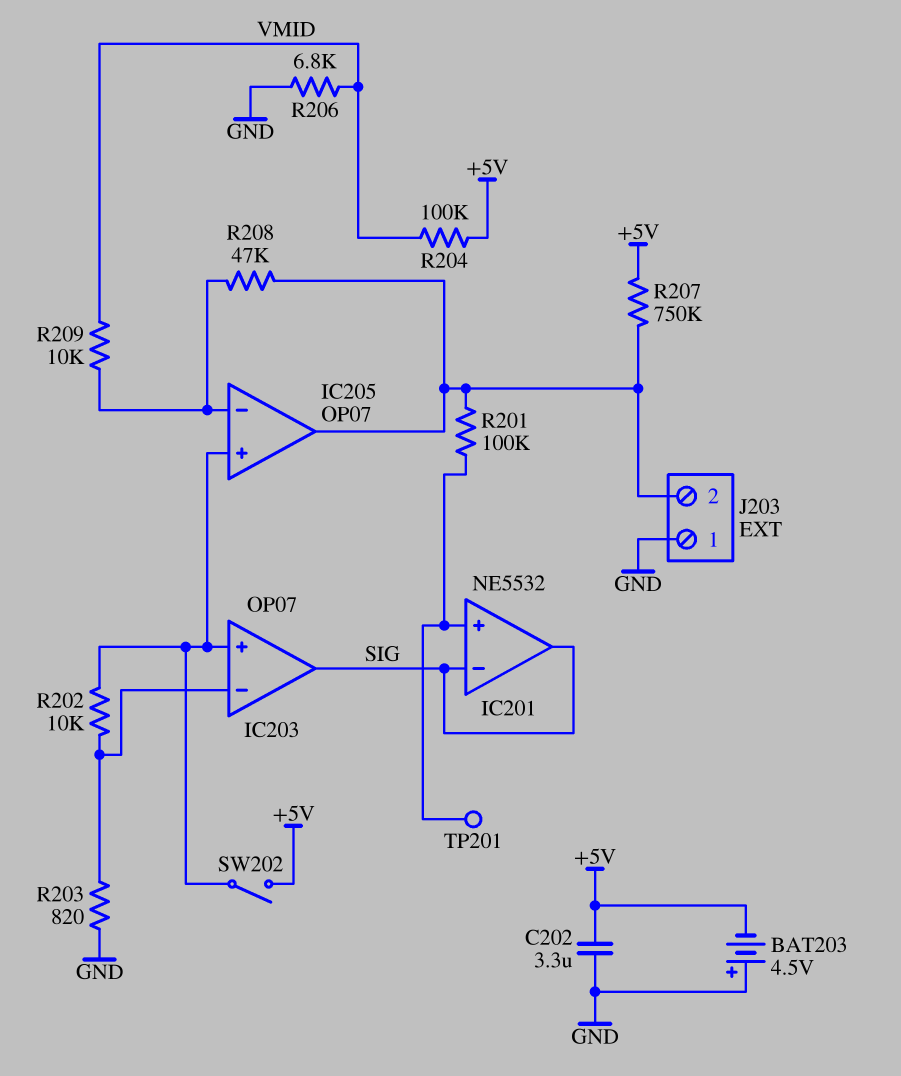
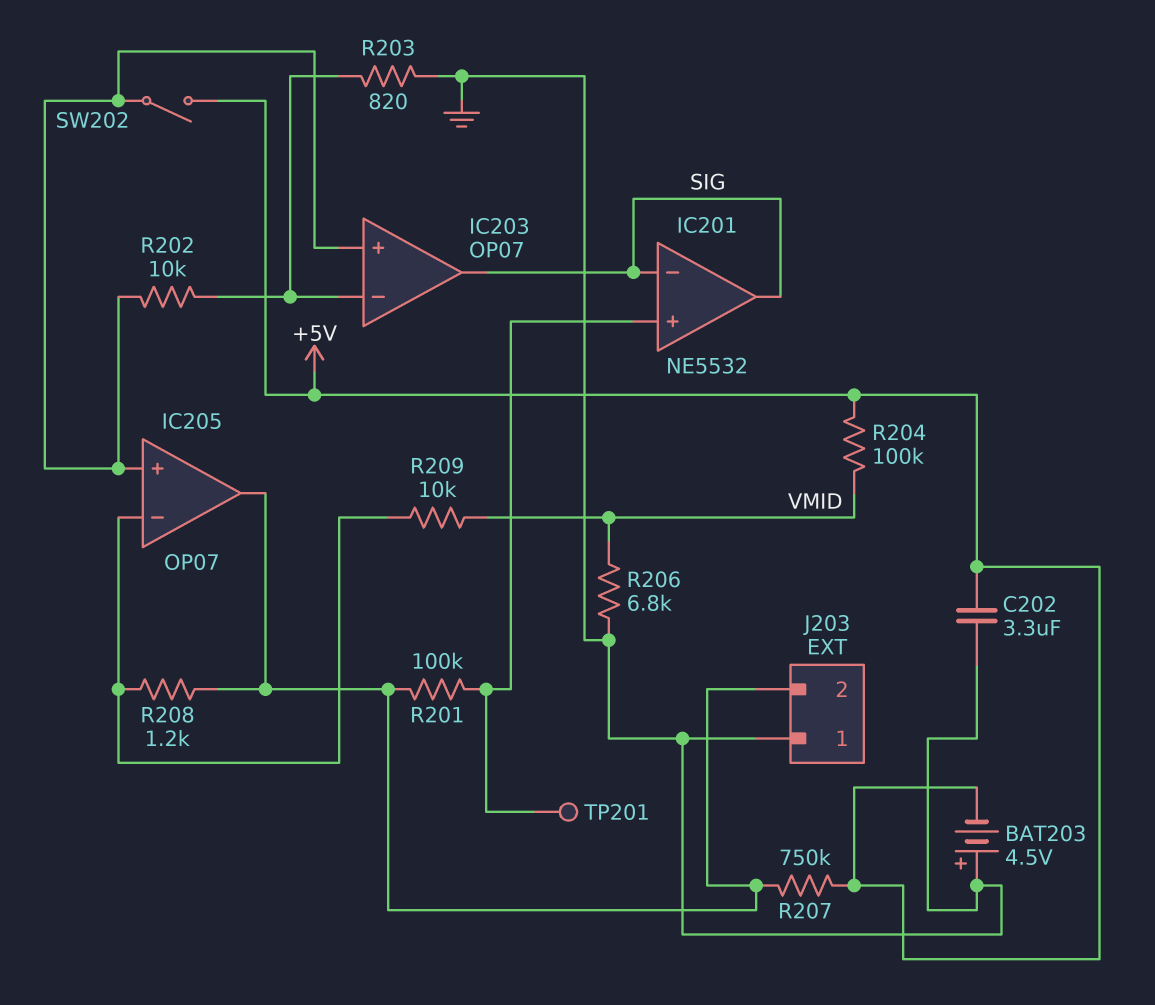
R208: 47k (IC205/in-, IC205/out) -> 1.2k (IC205/in-, IC205/out)

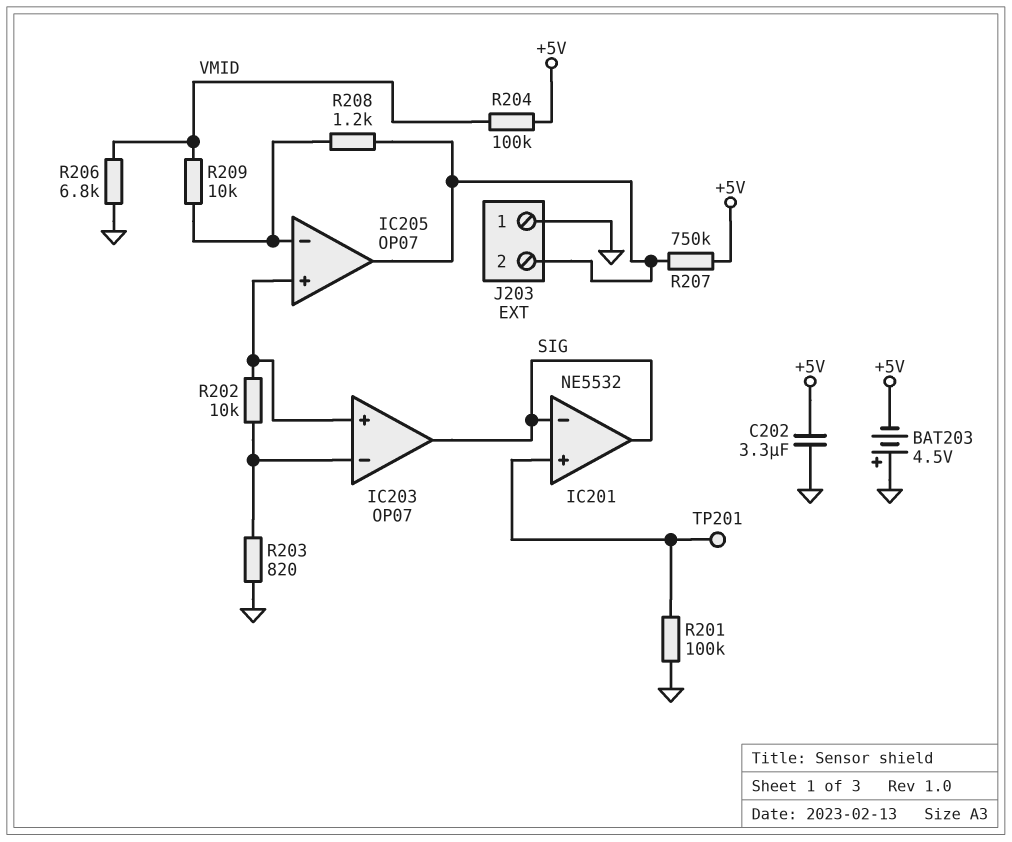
R201: 100k (IC201/in+, IC205/out) -> 100k (GND, IC201/in+)
SW202: switch (+5V, IC203/in+) -> none

